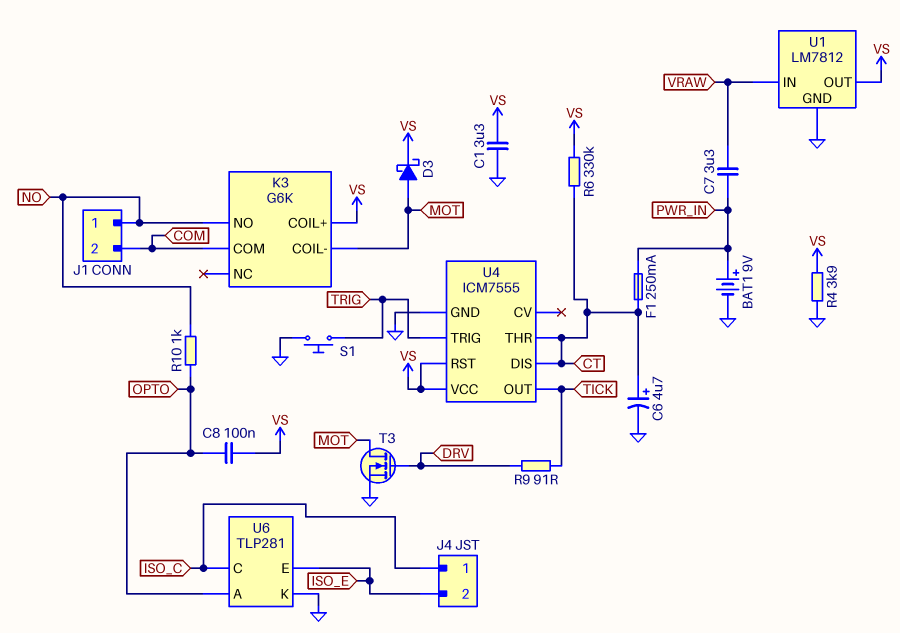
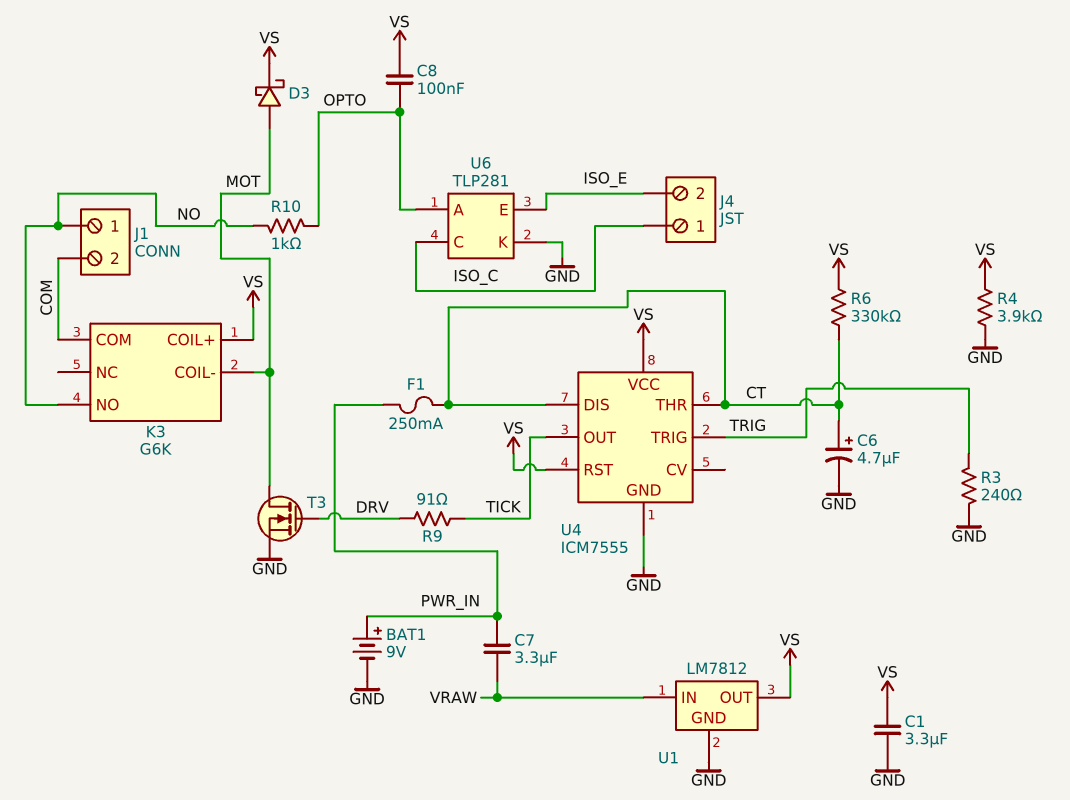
R3: none -> 240 (GND, TRIG)
S1: button (GND, TRIG) -> none

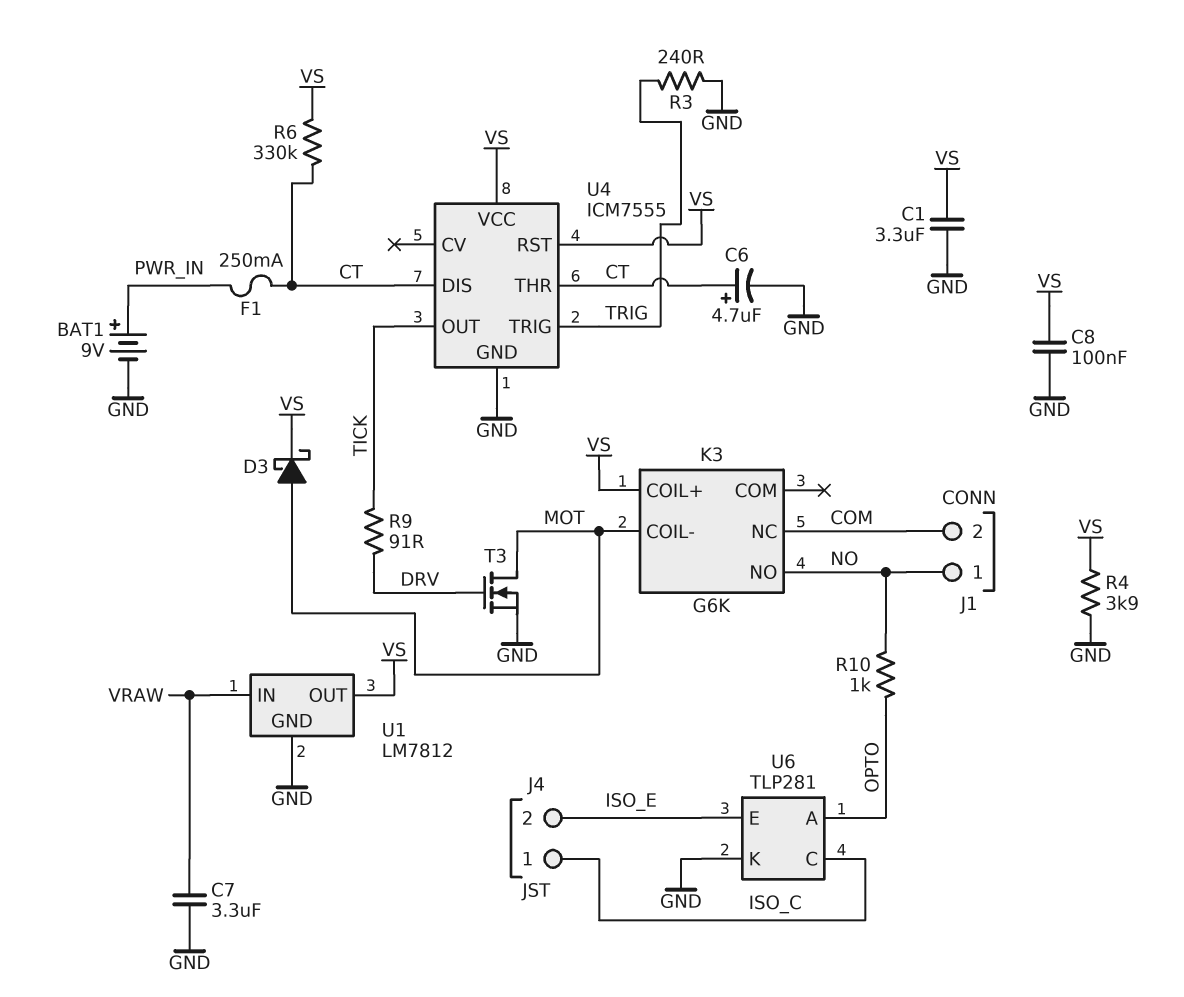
C7: 3.3uF (PWR_IN, VRAW) -> 3.3uF (GND, VRAW)
C8: 100nF (OPTO, VS) -> 100nF (GND, VS)
K3 pin COM: COM -> none
K3 pin NC: none -> COM

